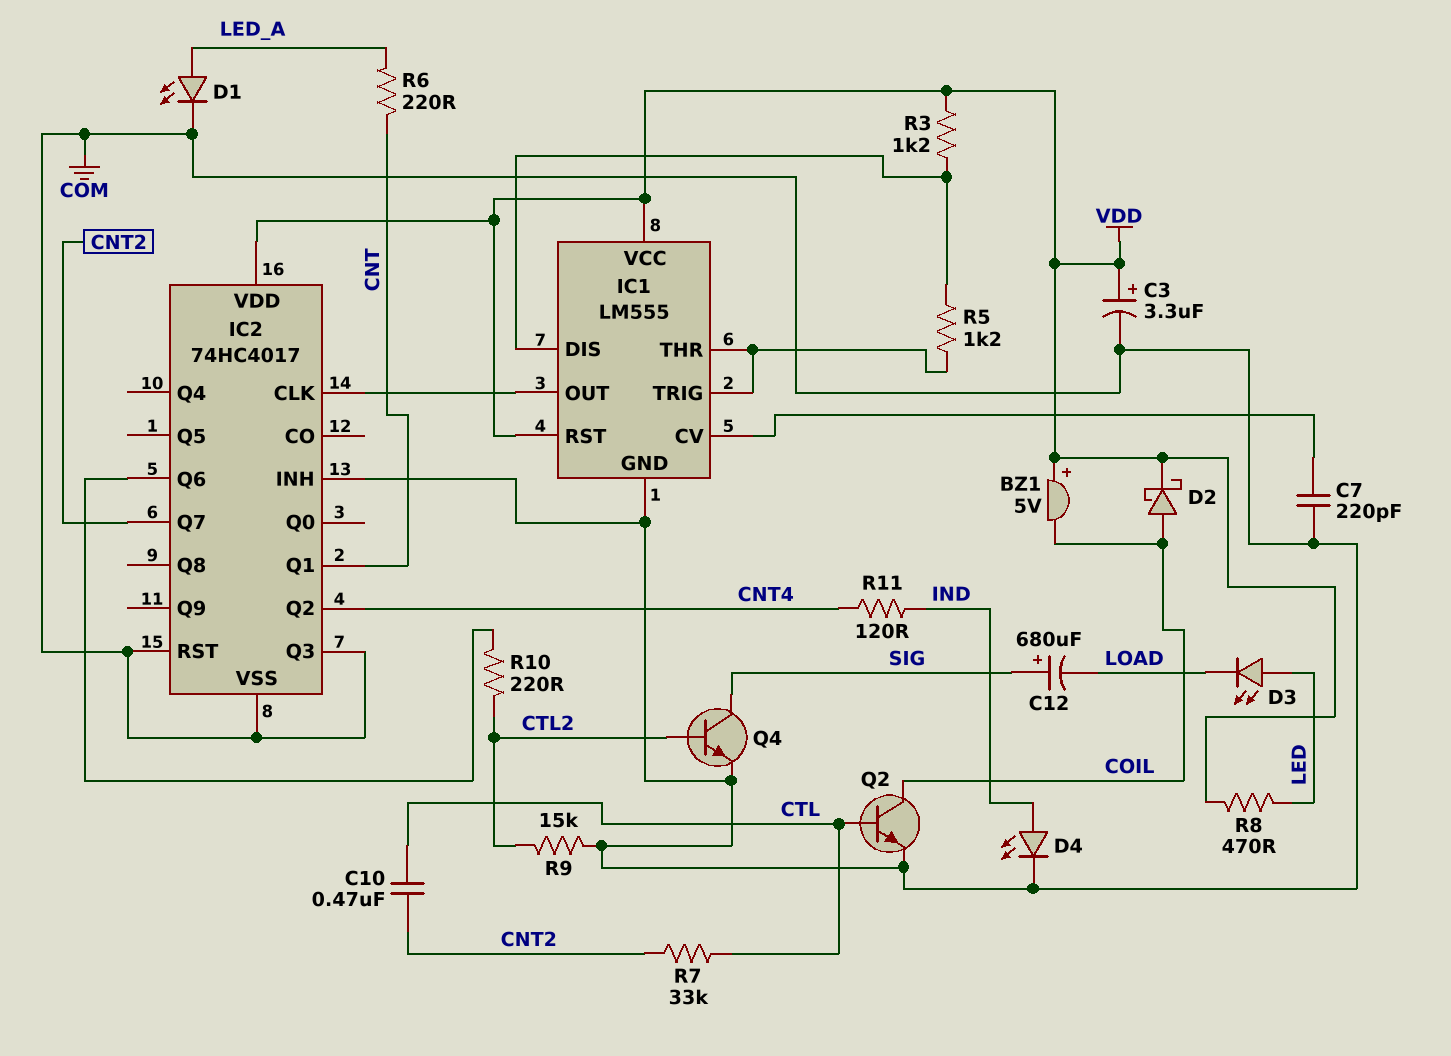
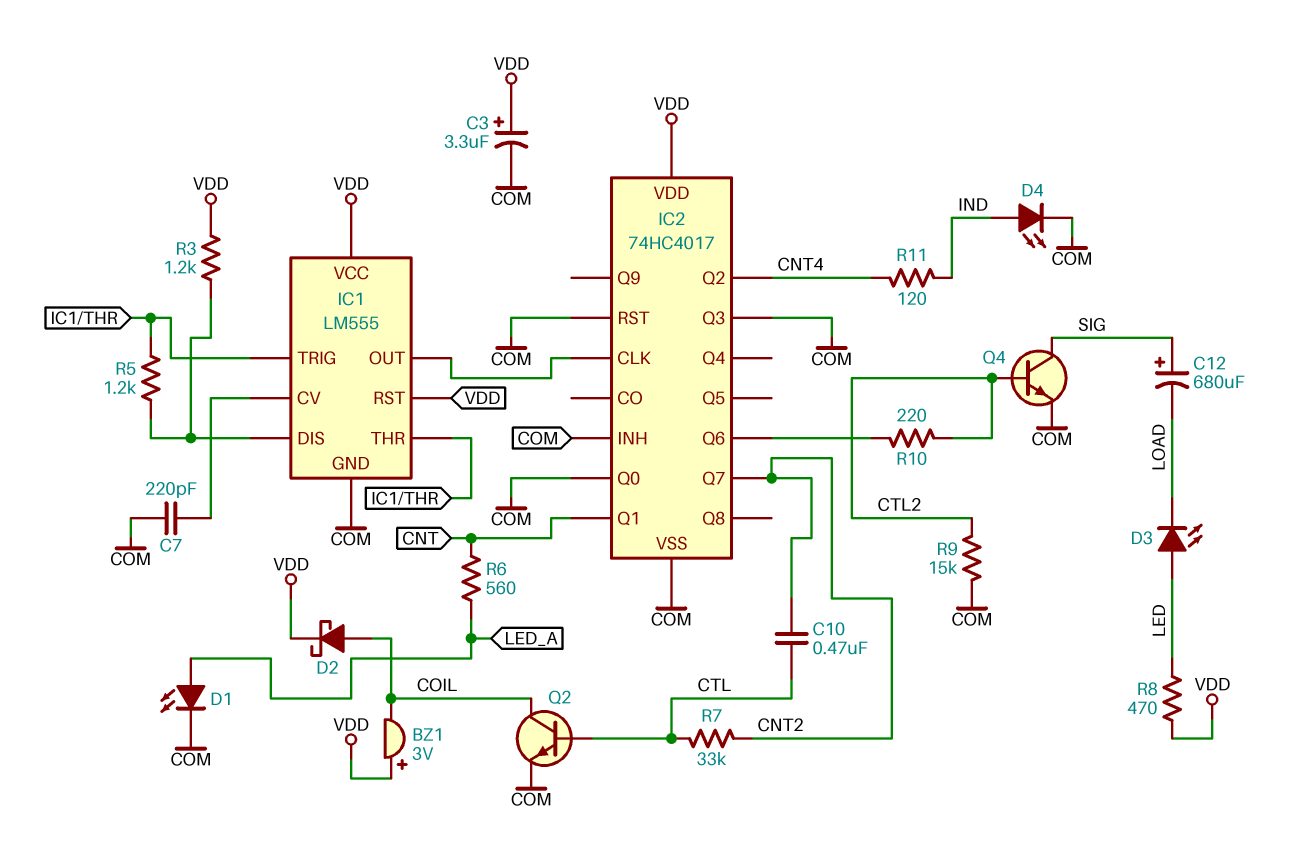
BZ1: buzzer 5V (plus VDD, minus COIL) -> buzzer 3V (plus VDD, minus COIL)
IC2 pin Q0: none -> COM
R6: 220 (CNT, LED_A) -> 560 (CNT, LED_A)

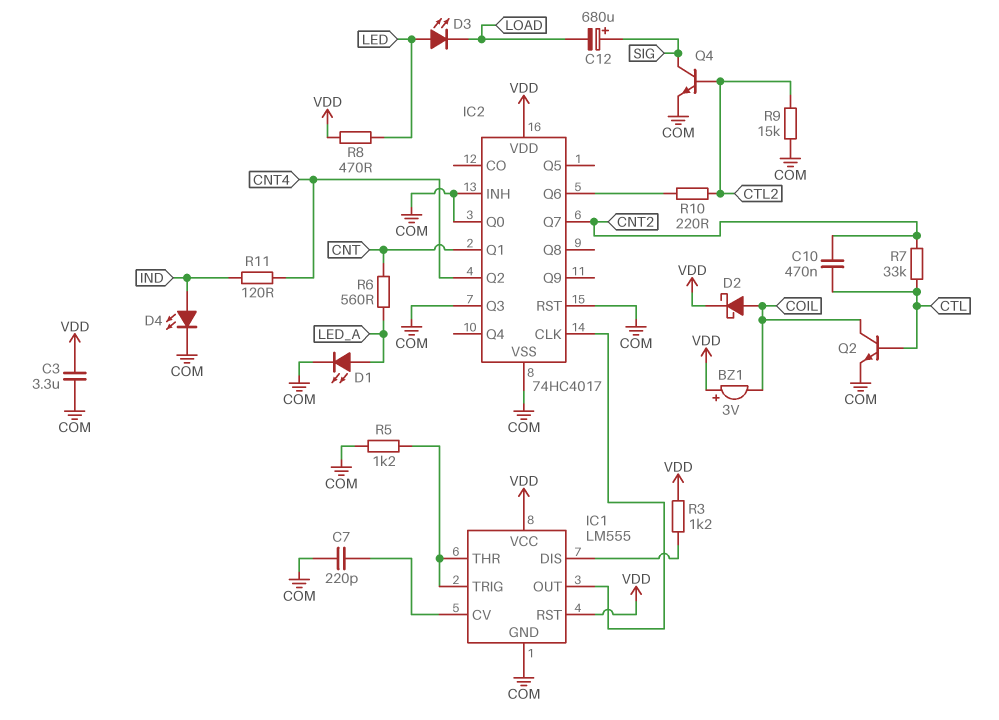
C3: 3.3uF (plus VDD, minus COM) -> 3.3uF (COM, VDD)
R5: 1.2k (IC1/DIS, IC1/THR) -> 1.2k (COM, IC1/THR)

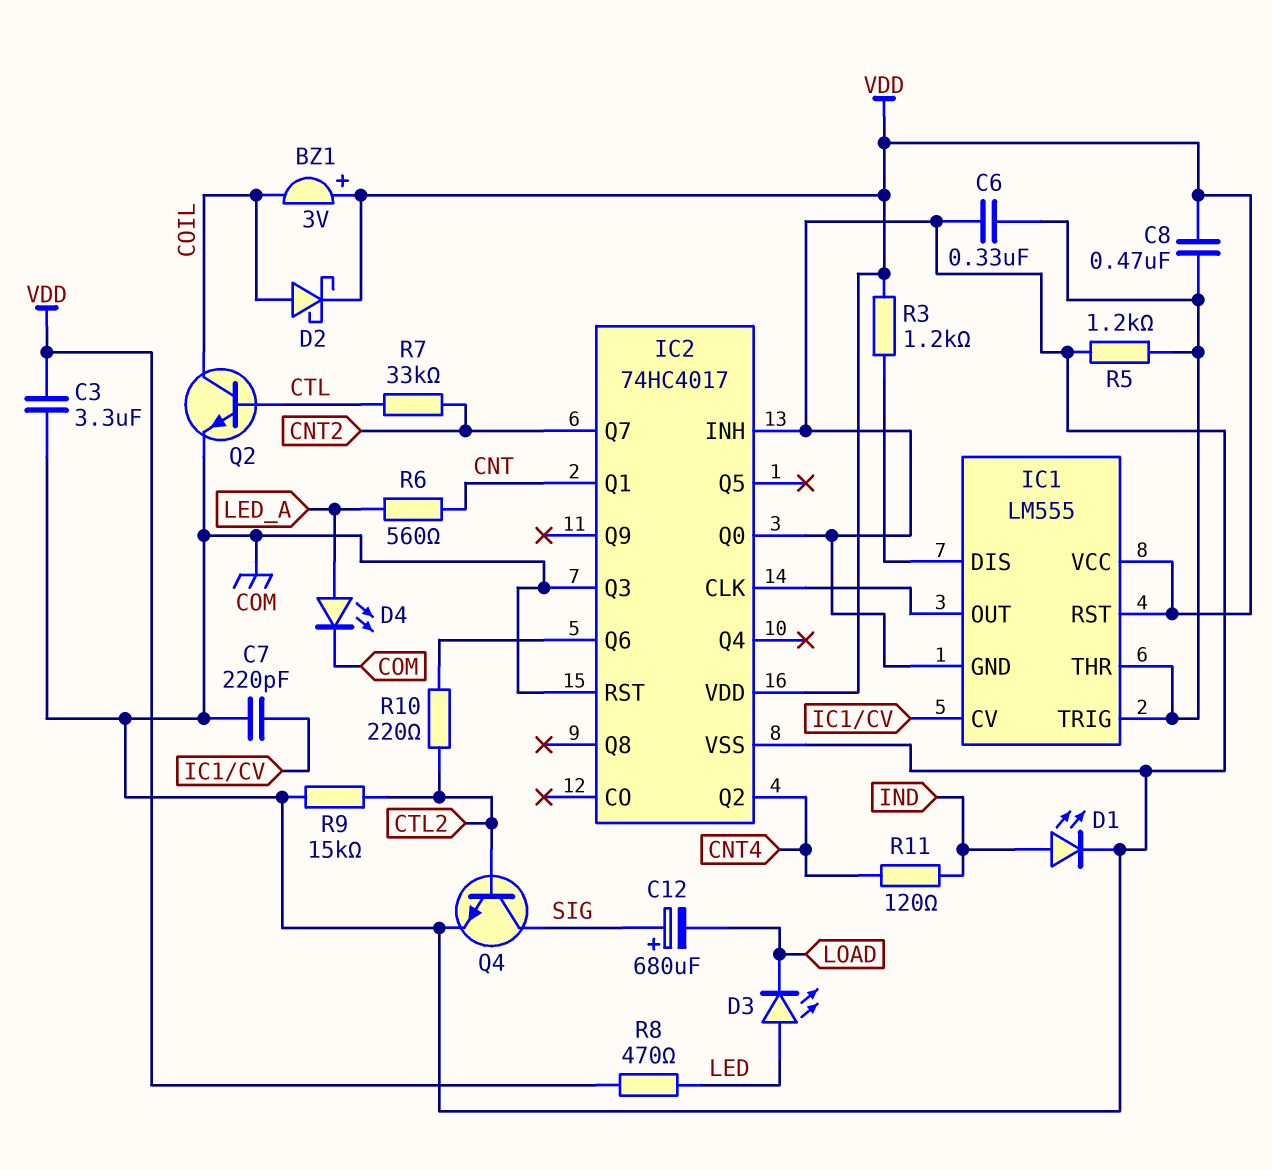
C6: none -> 330nF (COM, IC1/THR)
C8: none -> 470nF (IC1/THR, VDD)
C10: 470nF (CNT2, CTL) -> none
D1: LED (A LED_A, K COM) -> LED (A IND, K COM)
D4: LED (A IND, K COM) -> LED (A LED_A, K COM)

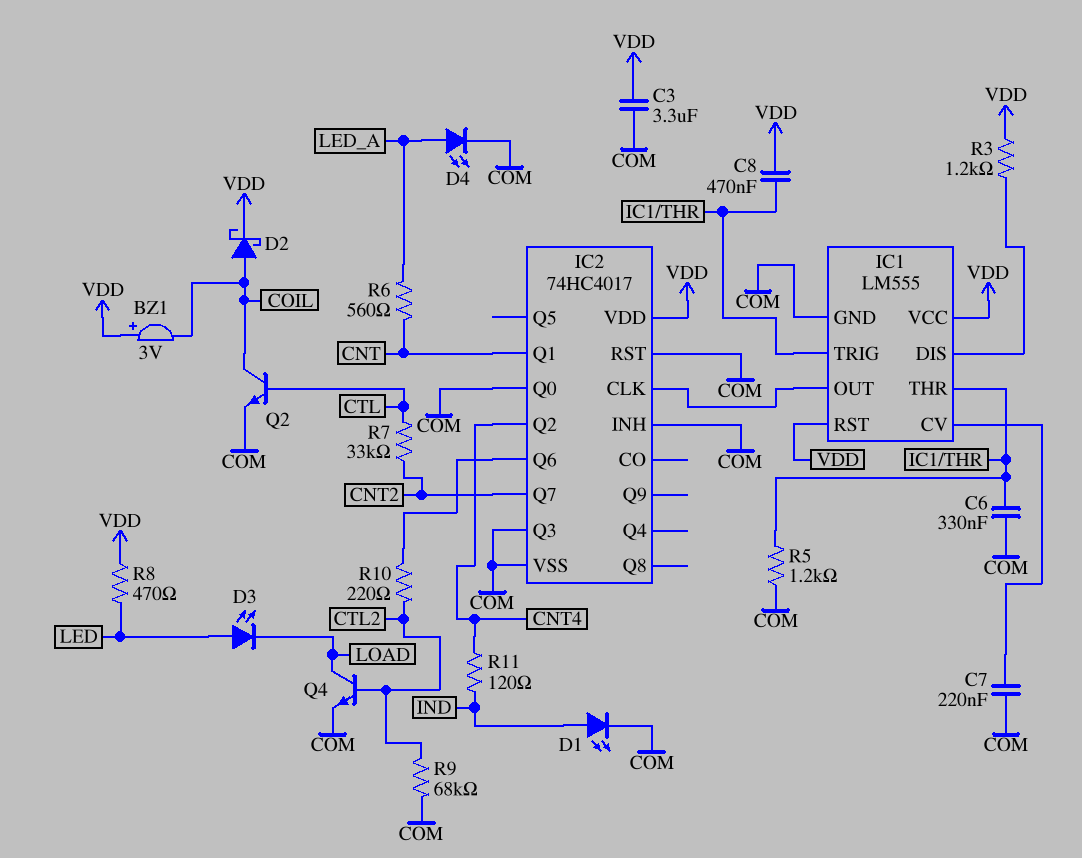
C7: 220pF (COM, IC1/CV) -> 220nF (COM, IC1/CV)
C12: 680uF (plus SIG, minus LOAD) -> none
Q4: NPN (B CTL2, C SIG, E COM) -> NPN (B CTL2, C LOAD, E COM)
R9: 15k (COM, CTL2) -> 68k (COM, CTL2)

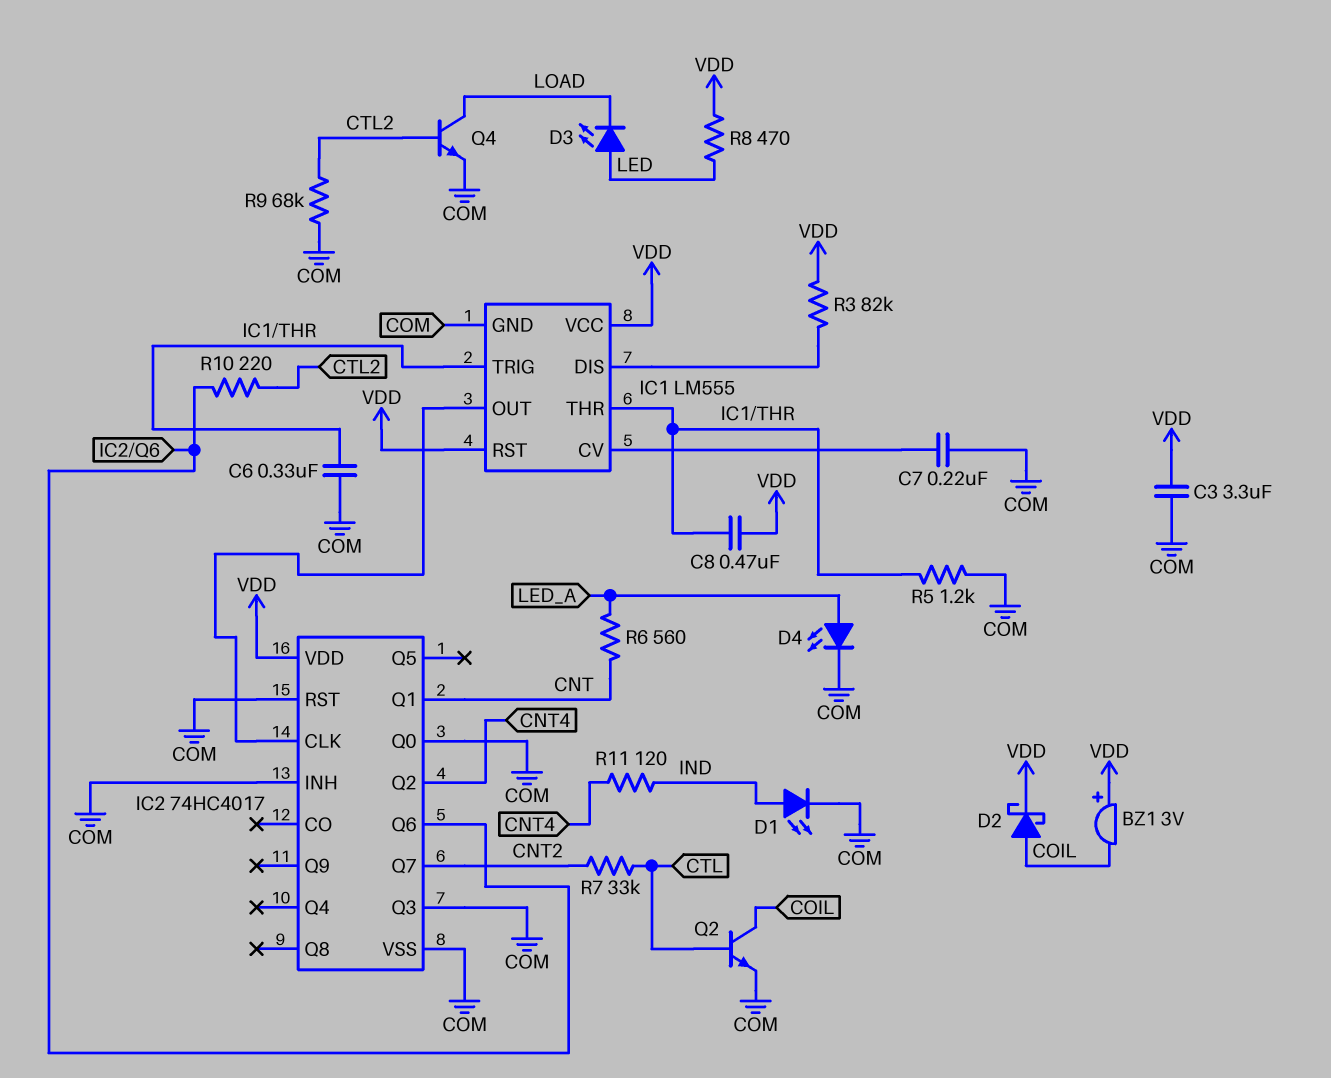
R3: 1.2k (IC1/DIS, VDD) -> 82k (IC1/DIS, VDD)

